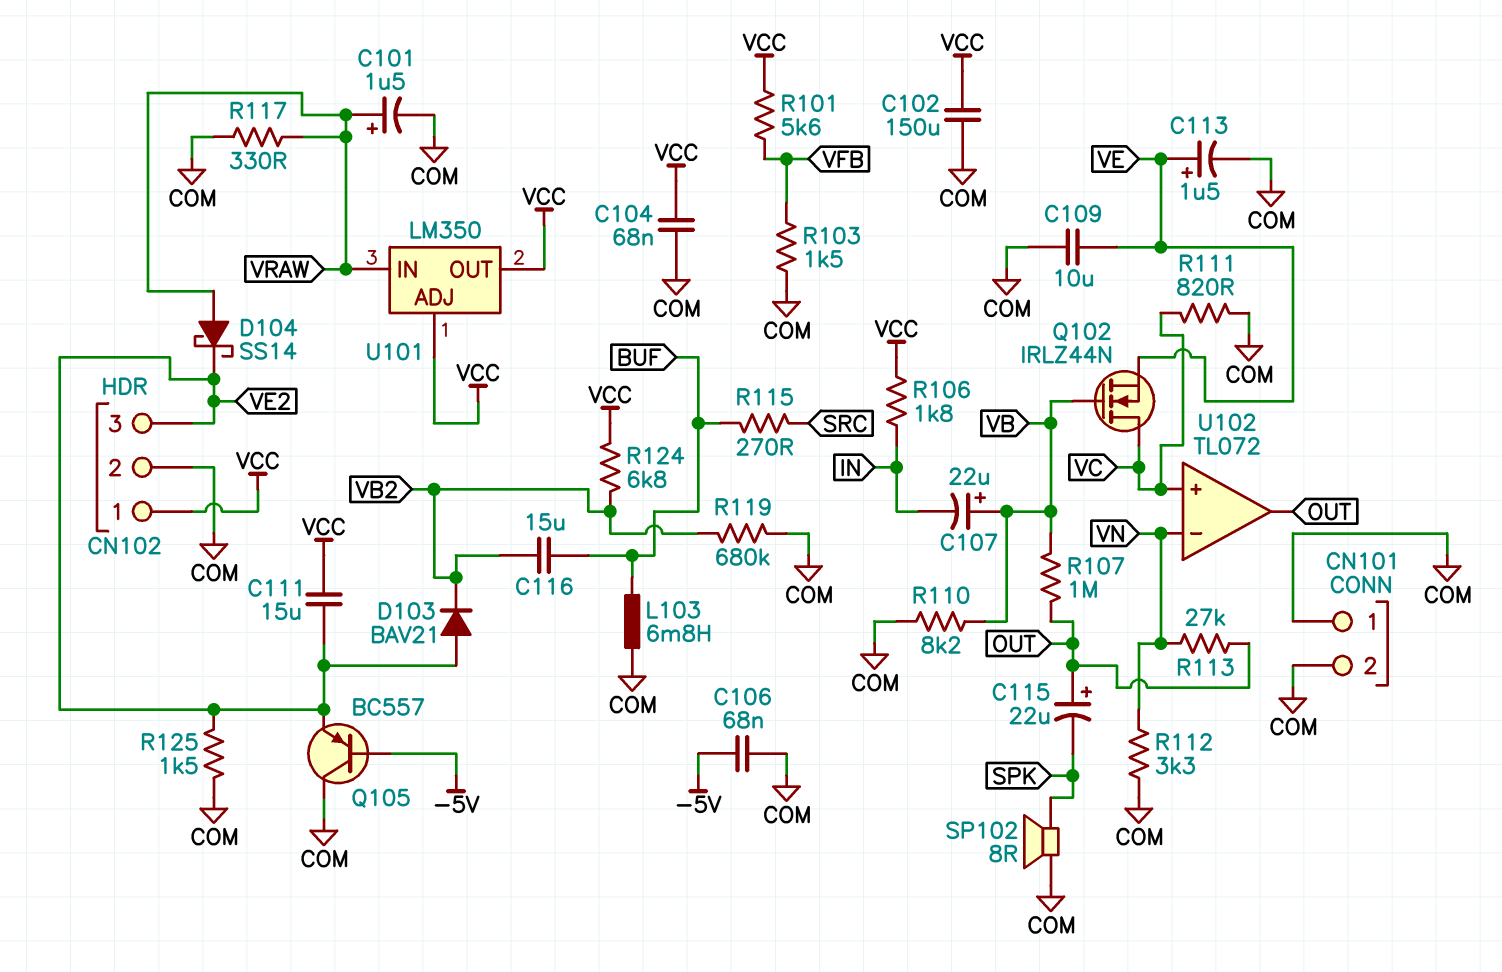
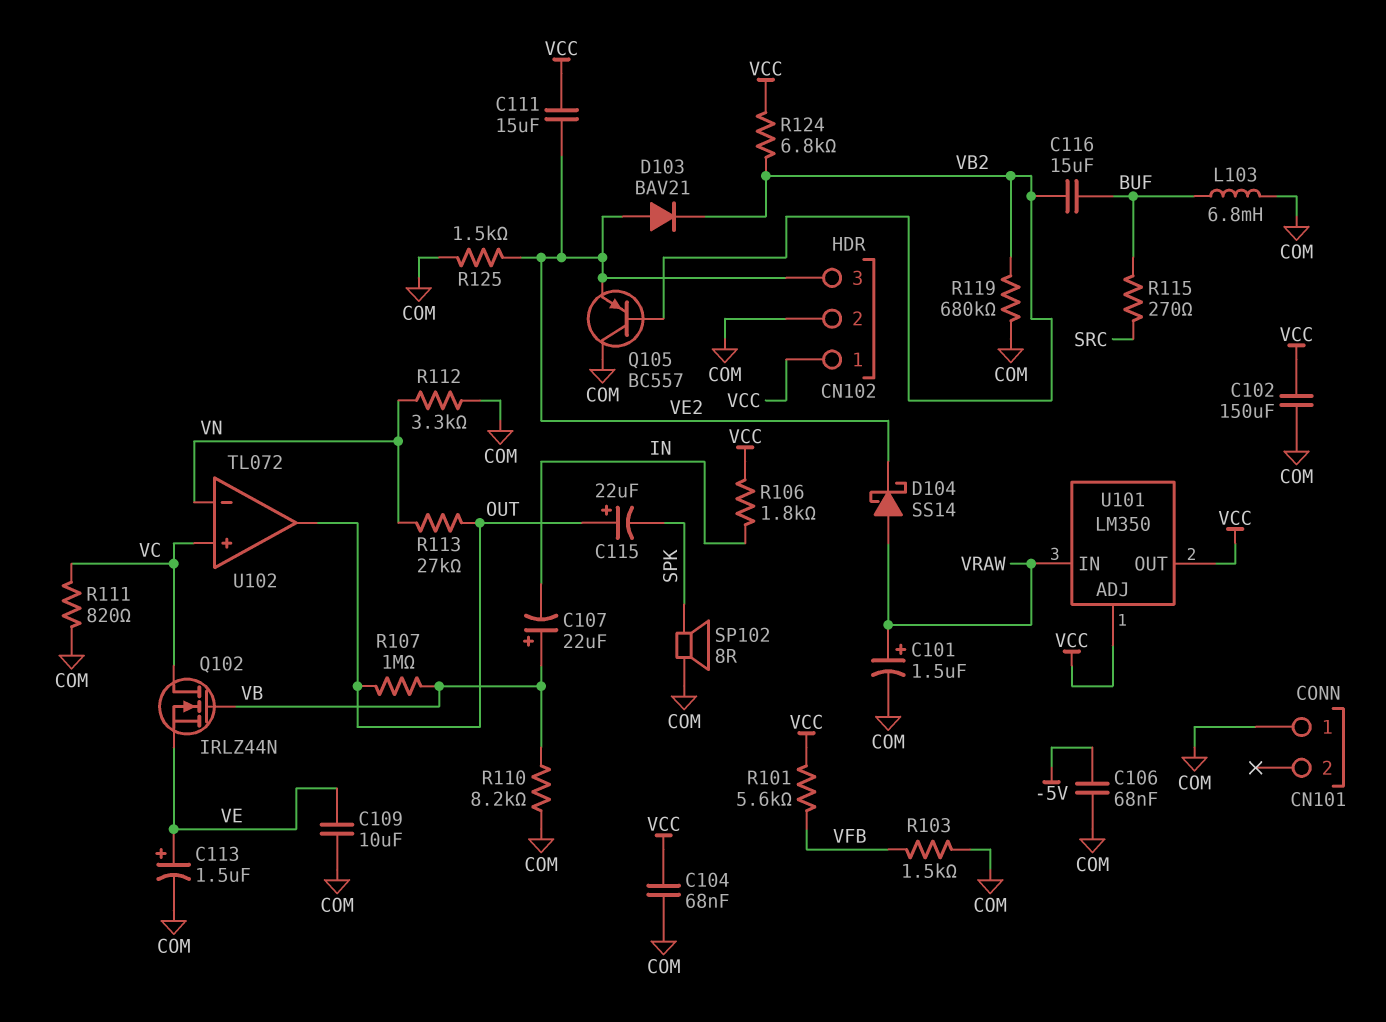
CN101 pin 2: COM -> none
Q105: PNP BC557 (B -5V, C COM, E VE2) -> PNP BC557 (B VB2, C COM, E VE2)
R117: 330 (COM, VRAW) -> none

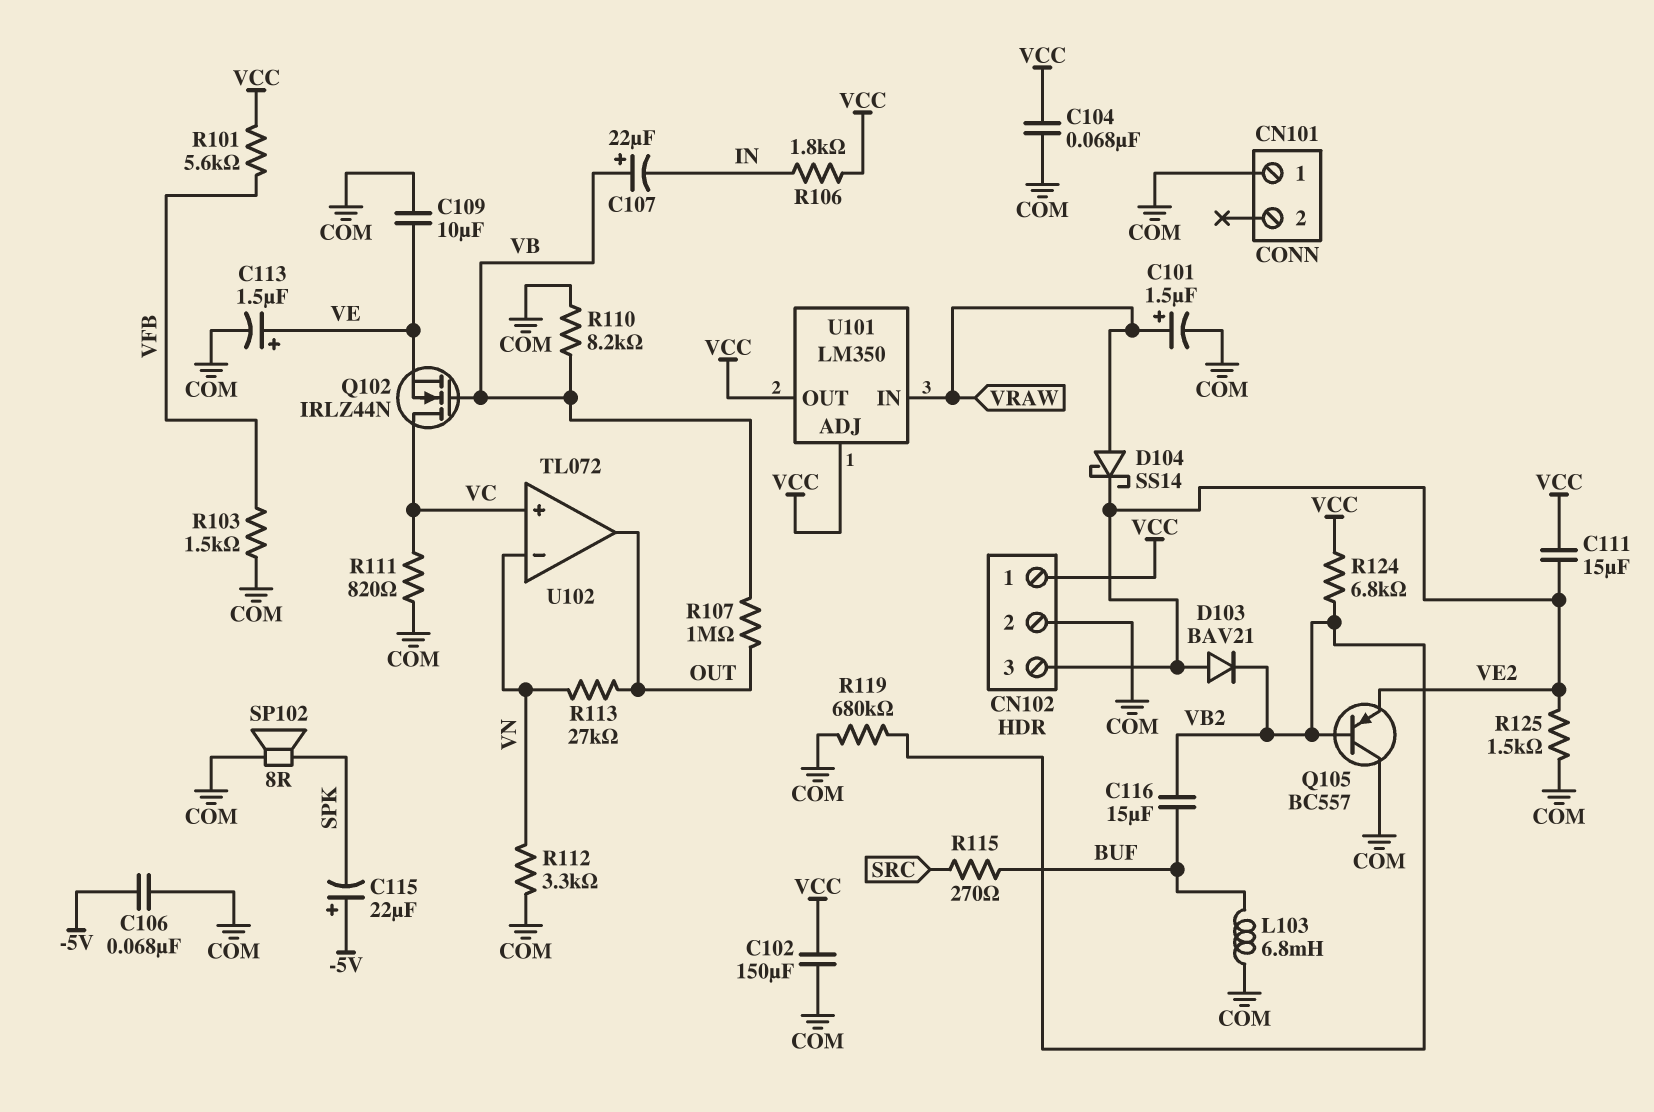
C115: 22uF (plus OUT, minus SPK) -> 22uF (plus -5V, minus SPK)

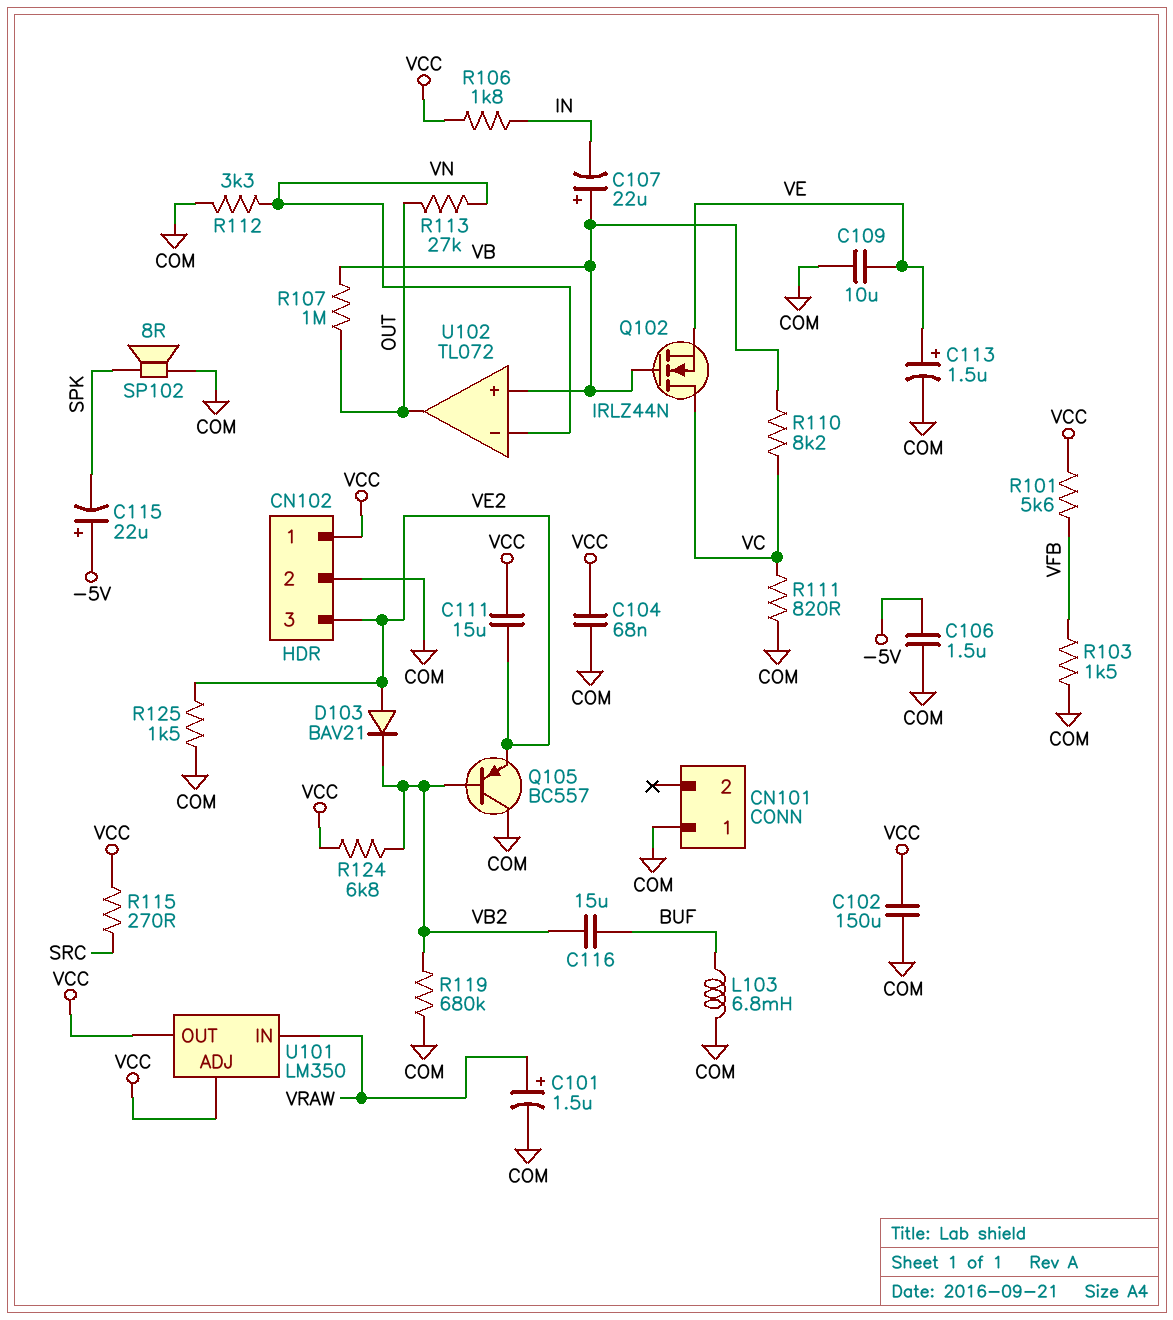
C106: 68nF (-5V, COM) -> 1.5uF (-5V, COM)
D104: schottky SS14 (A VRAW, K VE2) -> none
R110: 8.2k (COM, VB) -> 8.2k (VB, VC)
R115: 270 (BUF, SRC) -> 270 (SRC, VCC)
U102 pin in+: VC -> VB

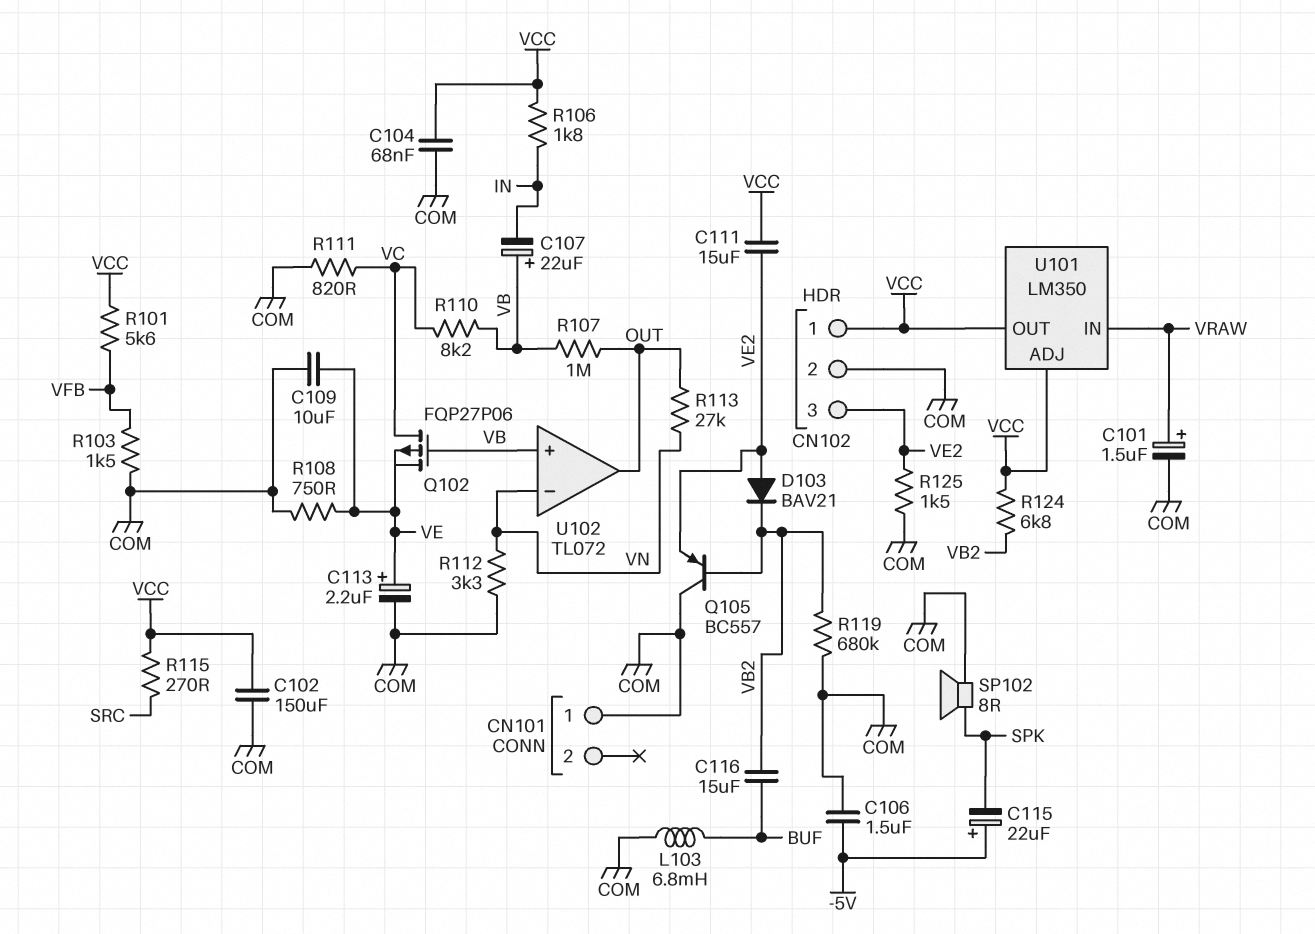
C113: 1.5uF (plus VE, minus COM) -> 2.2uF (plus VE, minus COM)
Q102: NMOS IRLZ44N (G VB, D VC, S VE) -> PMOS FQP27P06 (G VB, D VC, S VE)
R108: none -> 750 (COM, VE)

